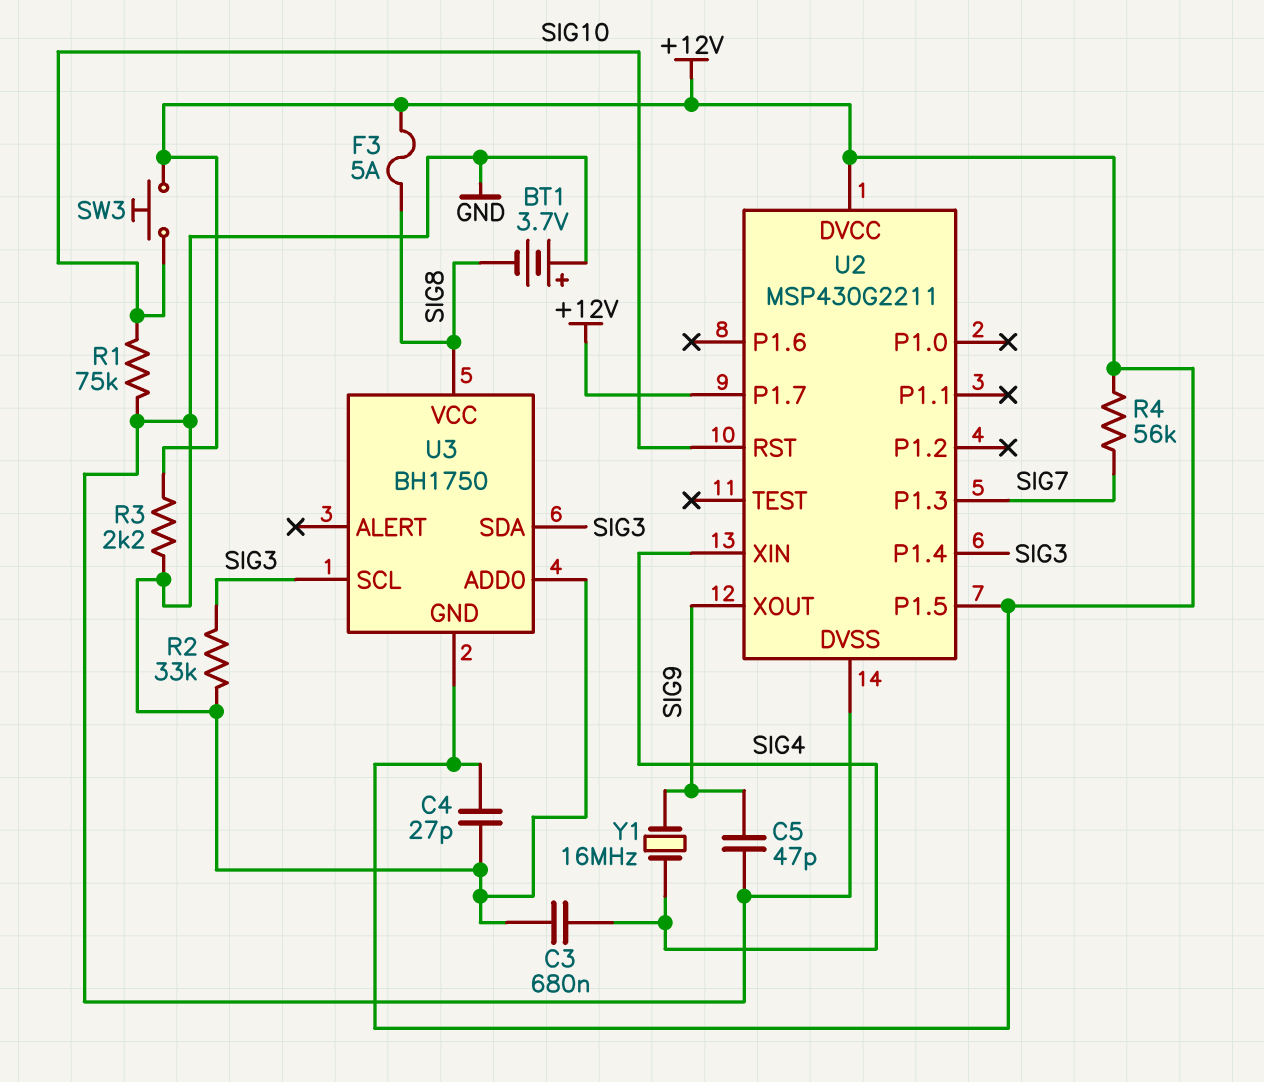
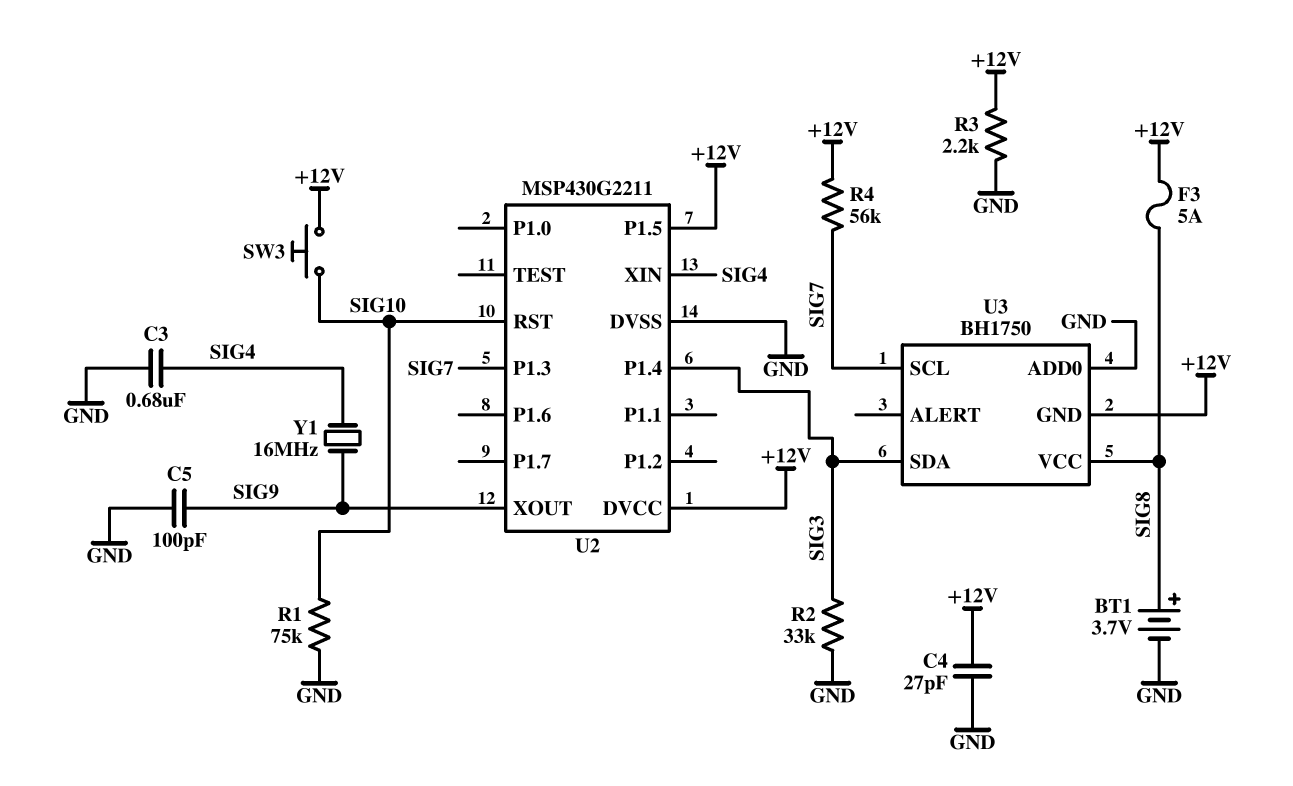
BT1: 3.7V (plus GND, minus SIG8) -> 3.7V (plus SIG8, minus GND)
C5: 47pF (GND, SIG9) -> 100pF (GND, SIG9)
U2 pin P1.7: +12V -> none
U3 pin SCL: SIG3 -> SIG7

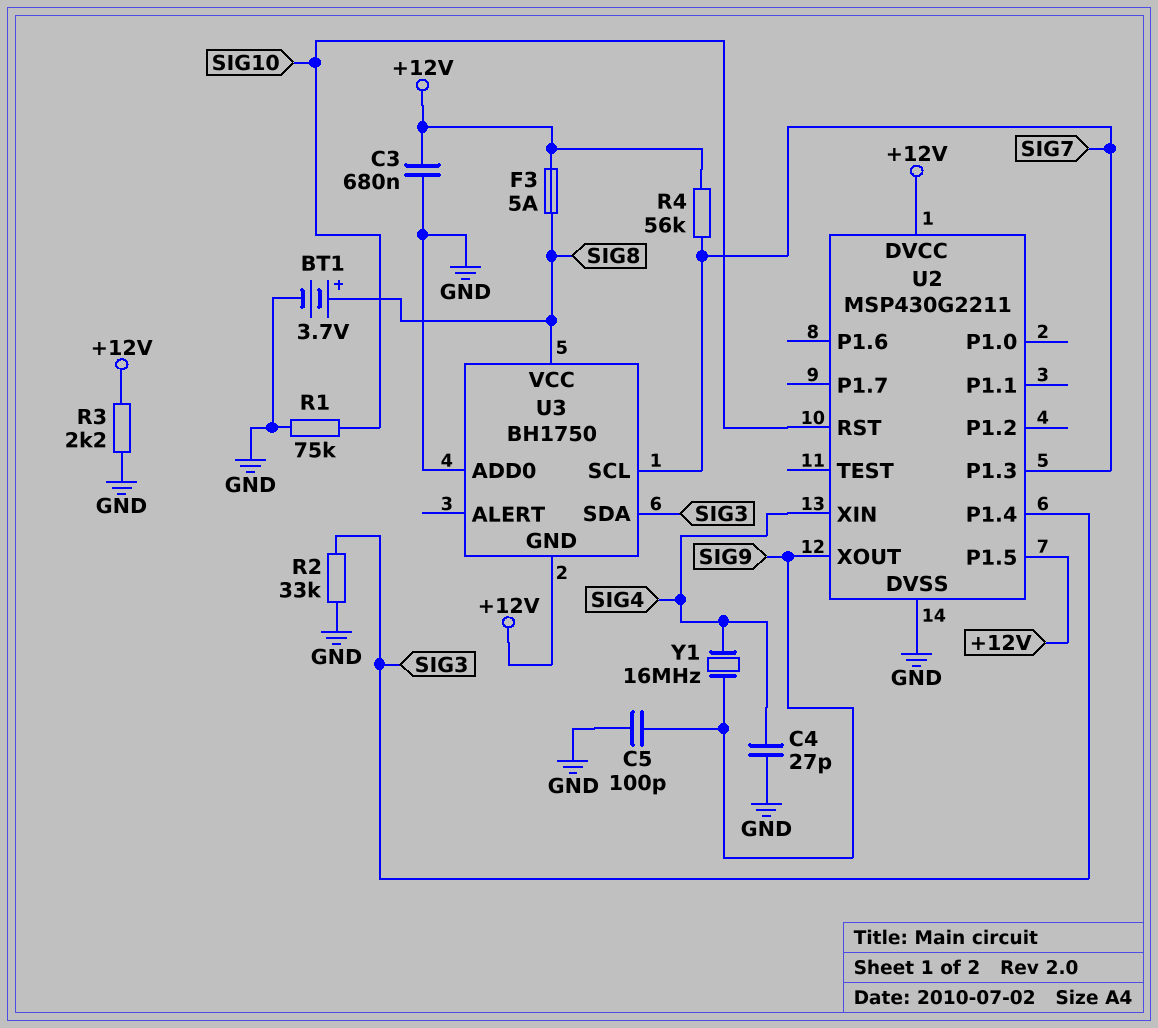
C3: 680nF (GND, SIG4) -> 680nF (+12V, GND)
C4: 27pF (+12V, GND) -> 27pF (GND, SIG4)
SW3: button (+12V, SIG10) -> none

